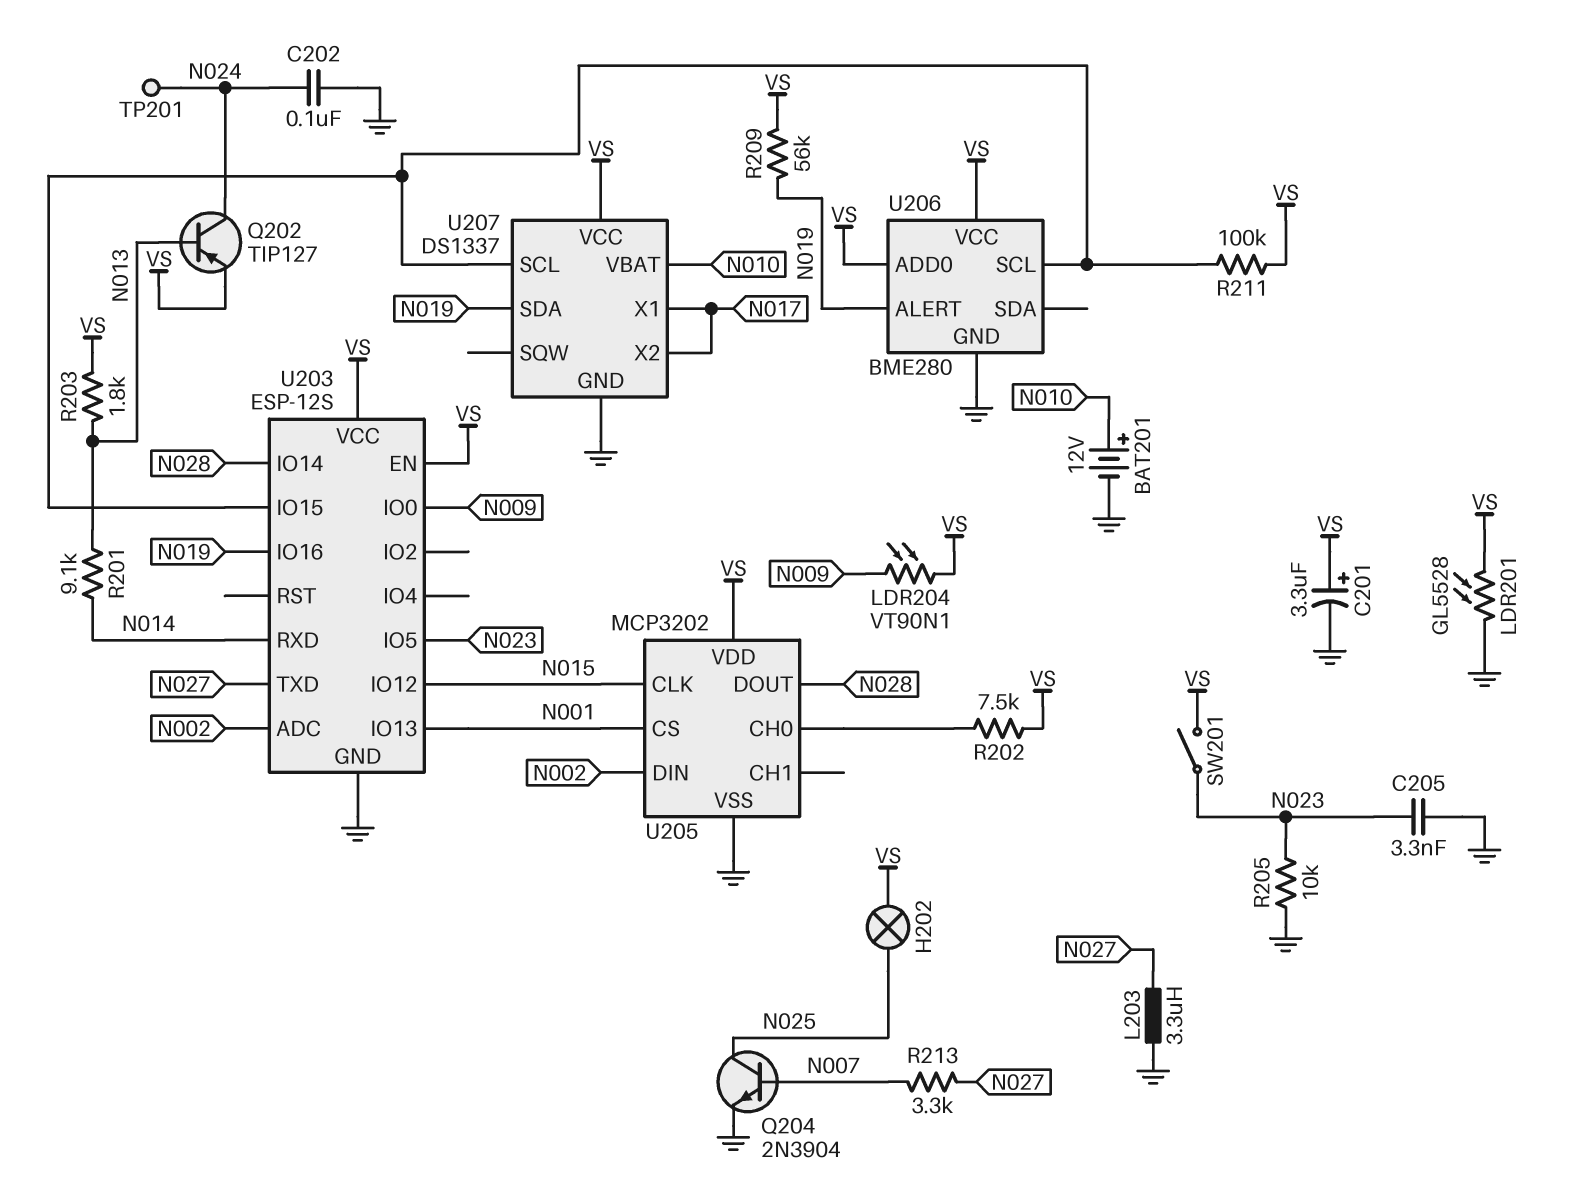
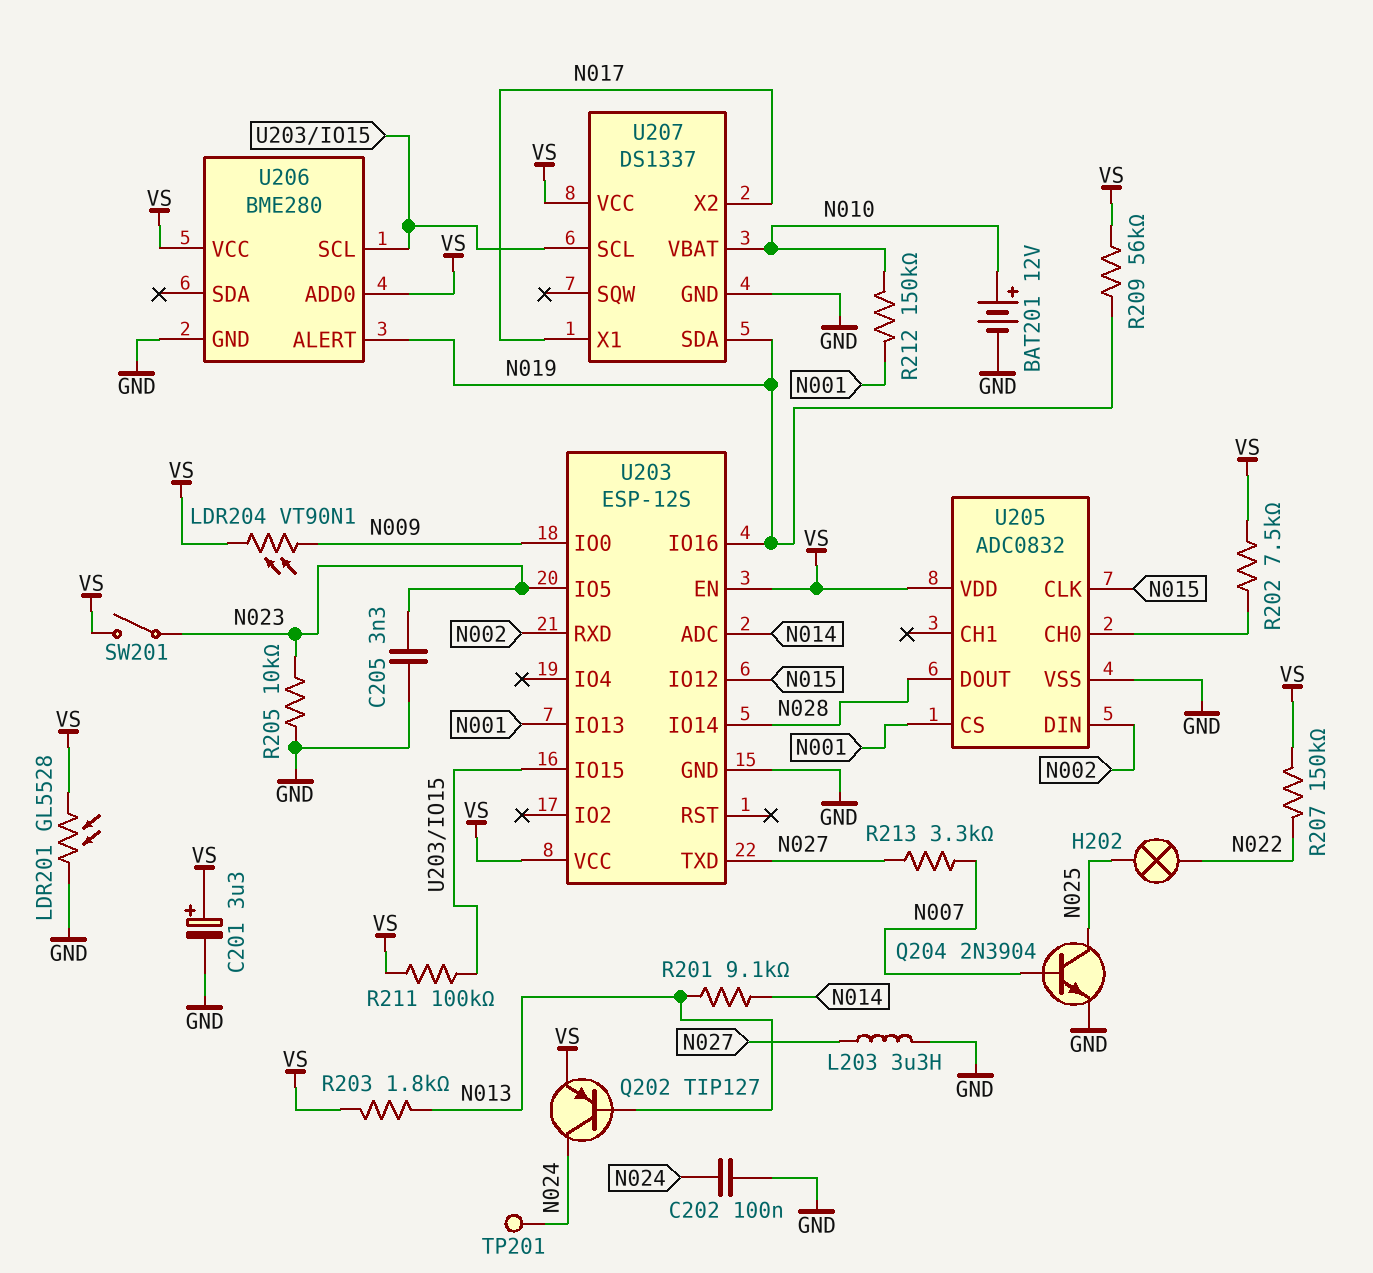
H202: lamp (N025, VS) -> lamp (N022, N025)
R207: none -> 150k (N022, VS)
R212: none -> 150k (N001, N010)
U203 pin ADC: N002 -> N014
U203 pin RXD: N014 -> N002
U205: MCP3202 -> ADC0832

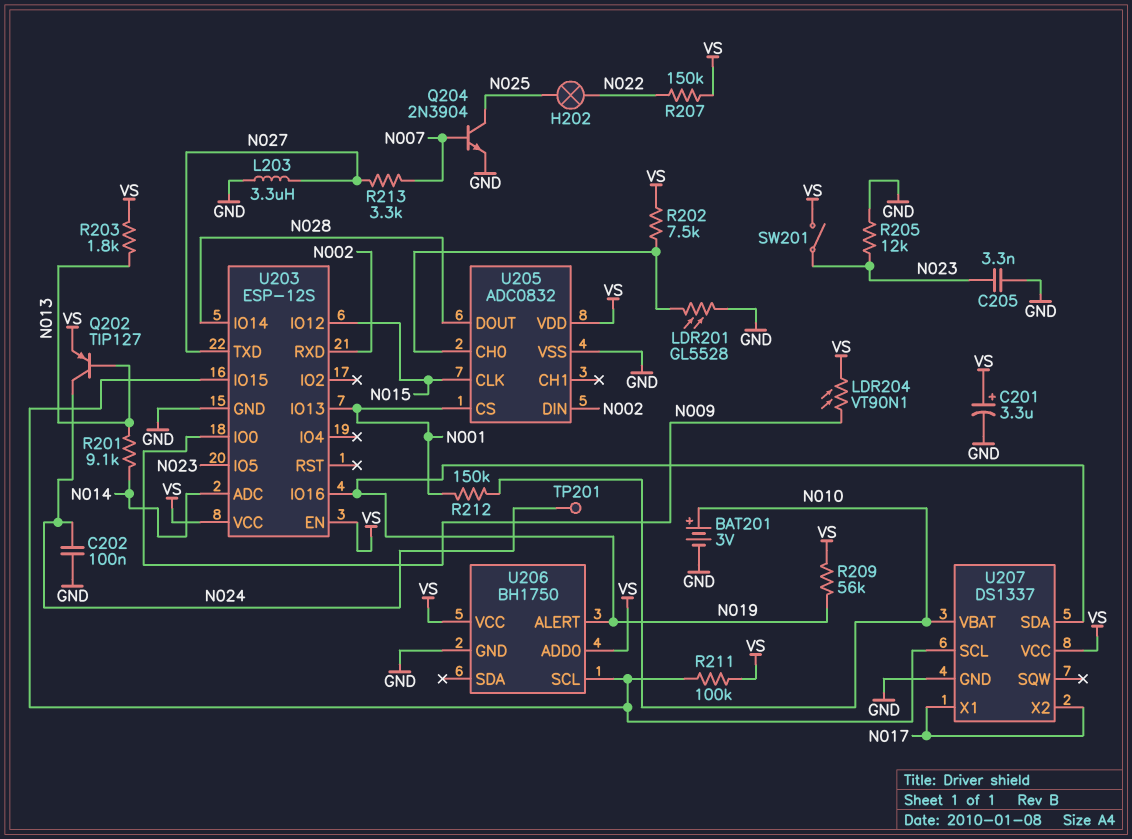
BAT201: 12V (plus N010, minus GND) -> 3V (plus N010, minus GND)
LDR201: GL5528 (GND, VS) -> GL5528 (GND, U205/CH0)
R205: 10k (GND, N023) -> 12k (GND, N023)
U206: BME280 -> BH1750

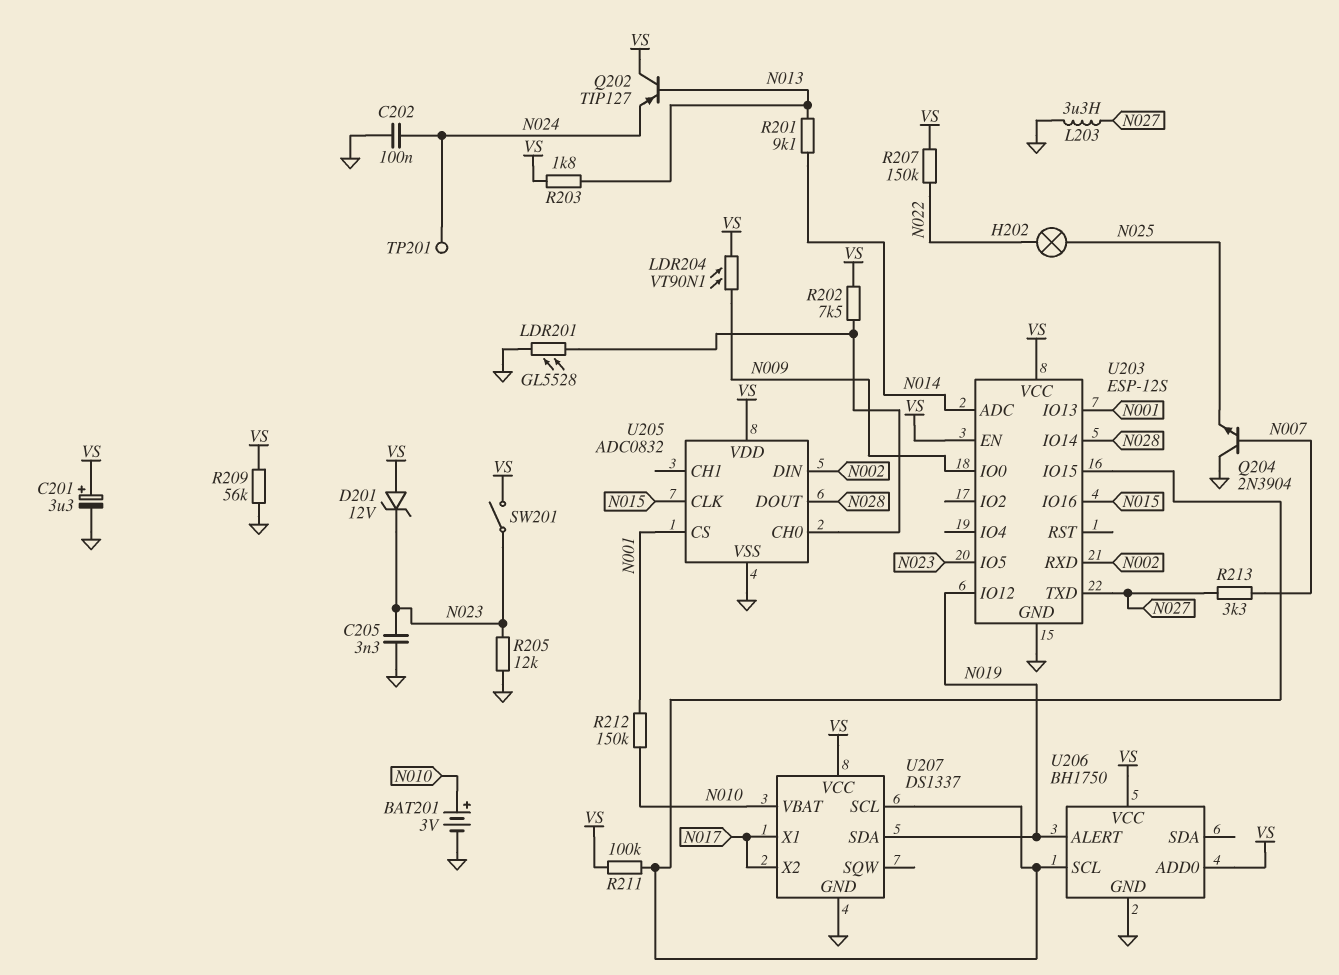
D201: none -> zener 12V (A VS, K N023)
Q202: PNP TIP127 (B N013, C N024, E VS) -> PNP TIP127 (B N013, C VS, E N024)
Q204: NPN 2N3904 (B N007, C N025, E GND) -> NPN 2N3904 (B N007, C GND, E N025)
R209: 56k (N019, VS) -> 56k (GND, VS)
U203 pin IO12: N015 -> N019
U203 pin IO16: N019 -> N015

